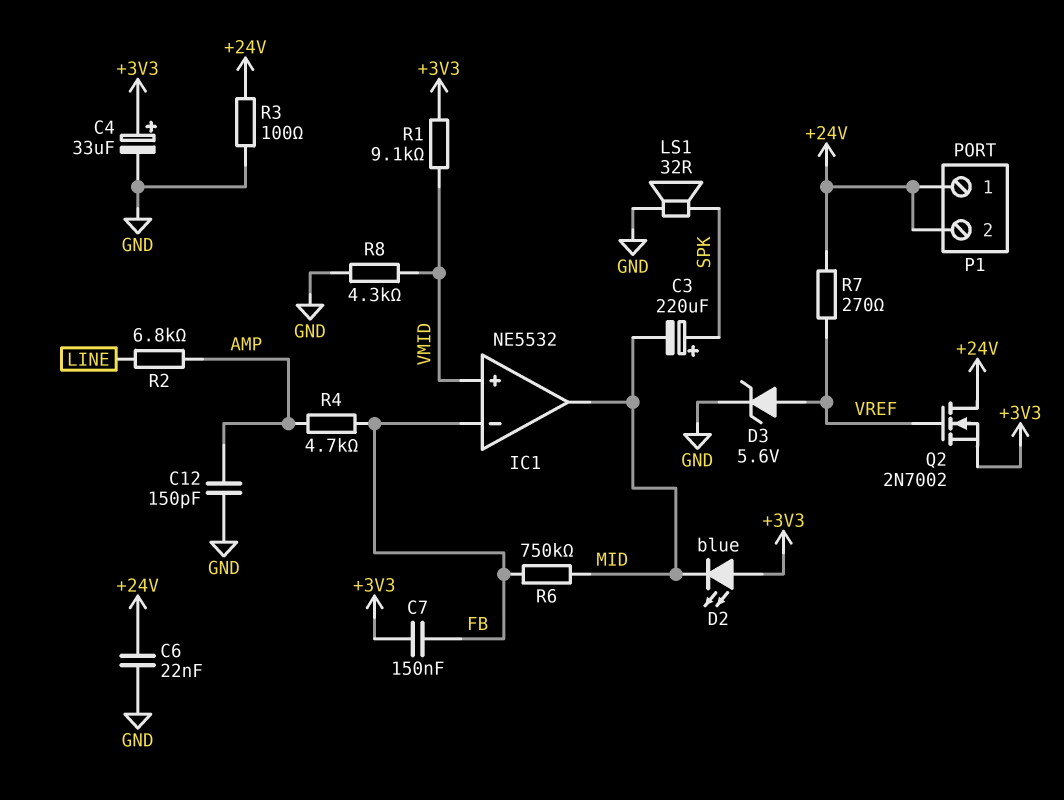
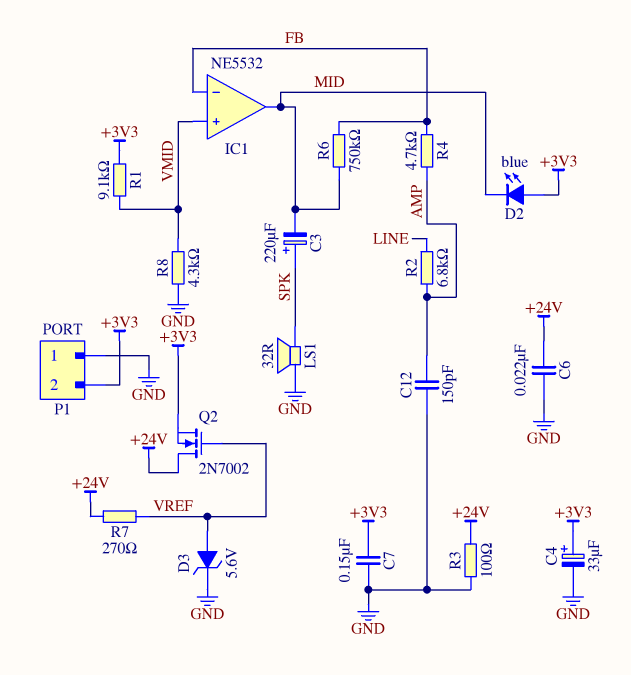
C7: 150nF (+3V3, FB) -> 150nF (+3V3, GND)
P1 pin 1: +24V -> GND
P1 pin 2: +24V -> +3V3

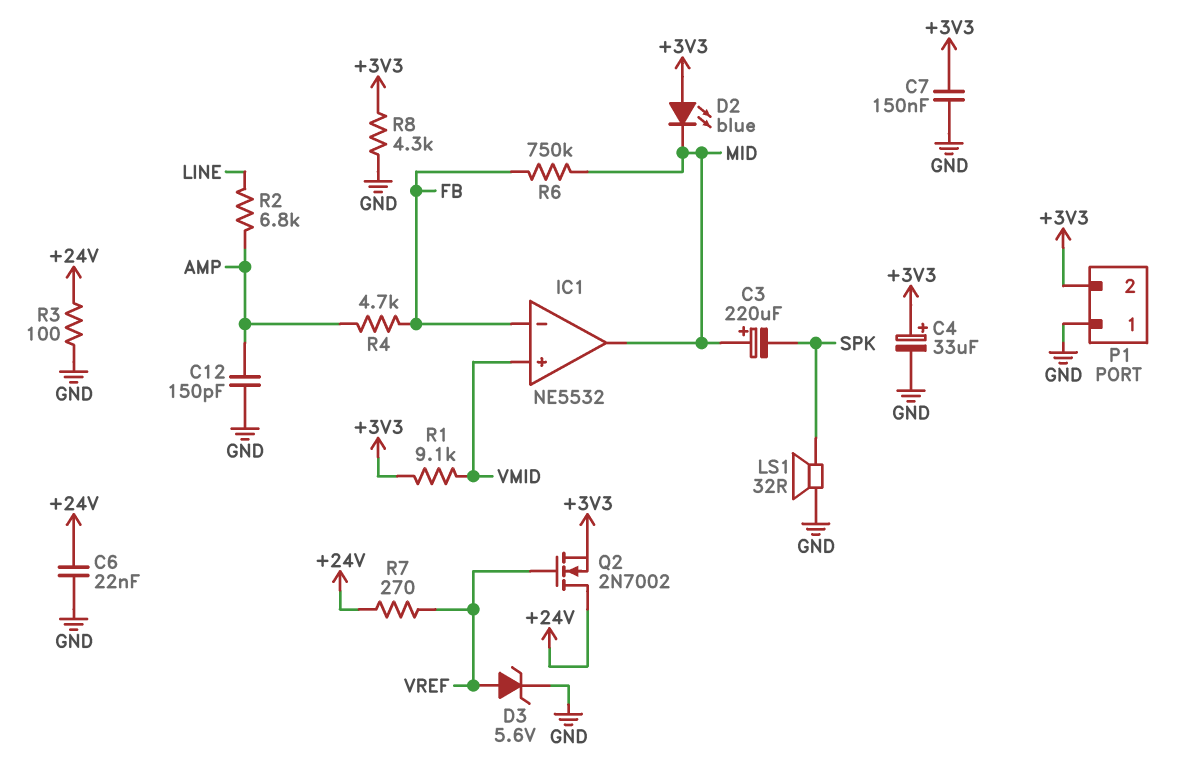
C3: 220uF (plus SPK, minus MID) -> 220uF (plus MID, minus SPK)
R8: 4.3k (GND, VMID) -> 4.3k (+3V3, GND)

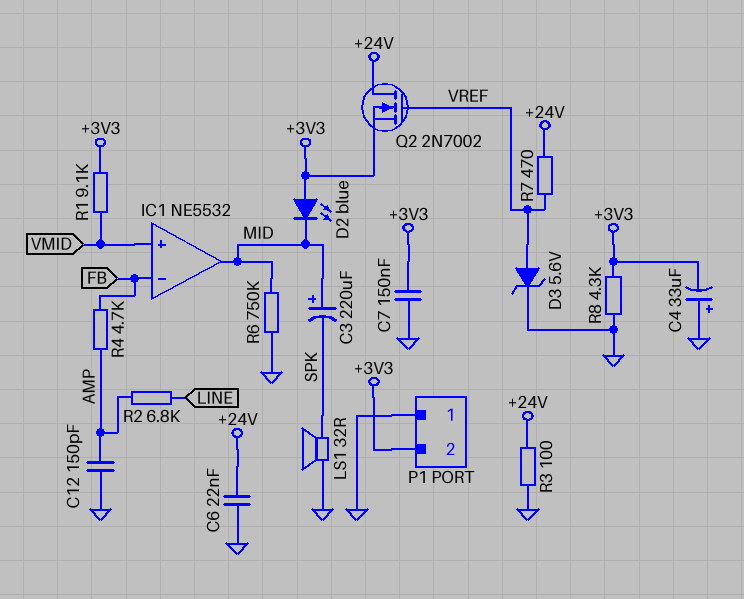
C4: 33uF (plus +3V3, minus GND) -> 33uF (plus GND, minus +3V3)
R6: 750k (FB, MID) -> 750k (GND, MID)
R7: 270 (+24V, VREF) -> 470 (+24V, VREF)

